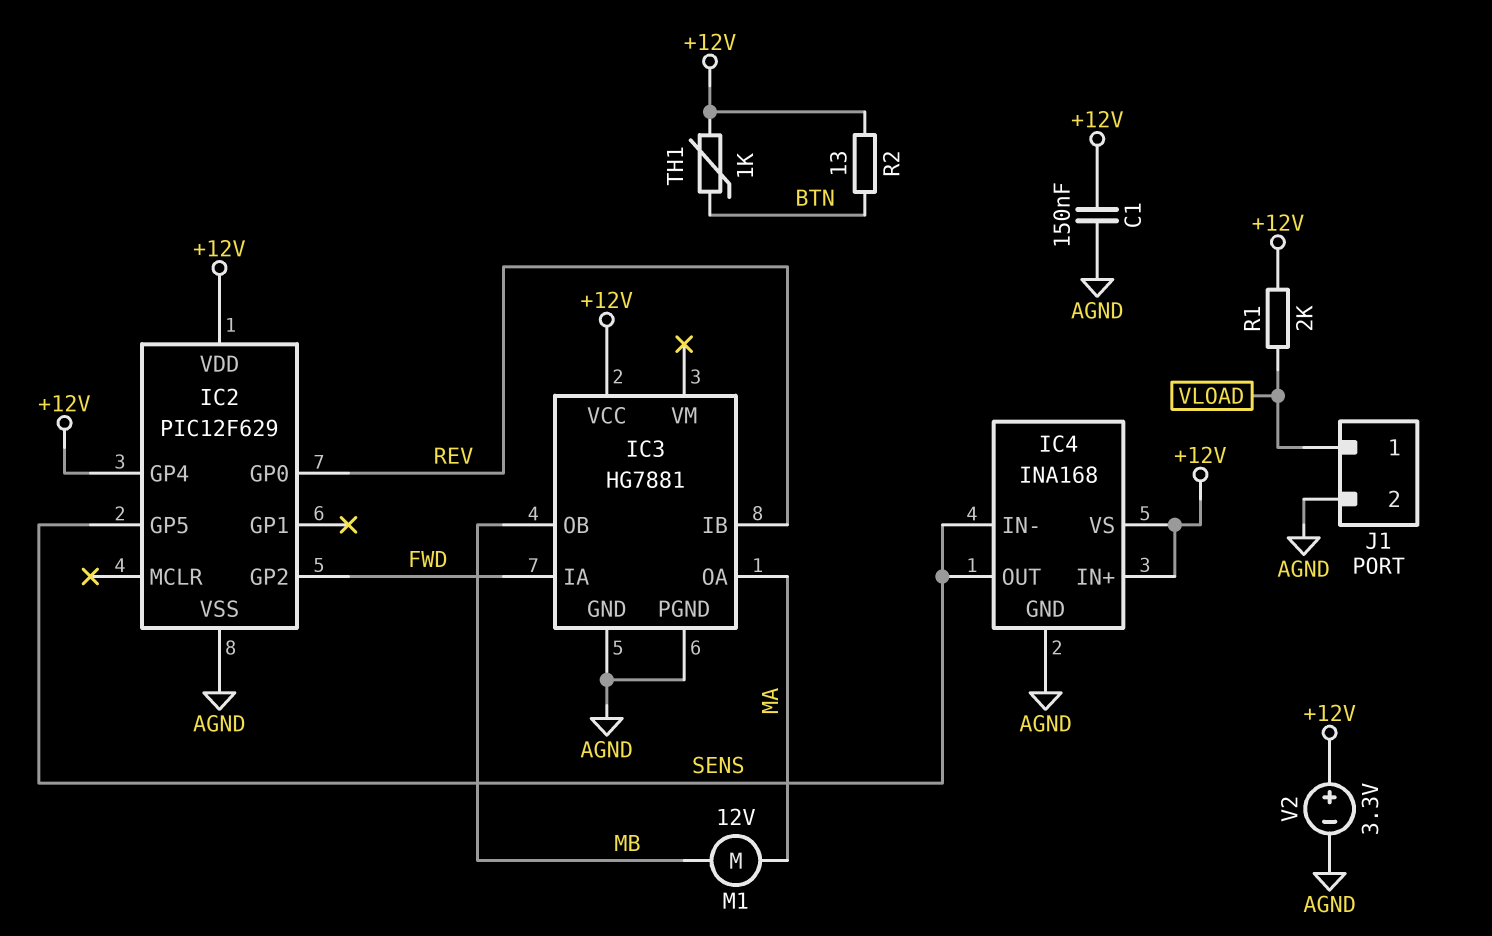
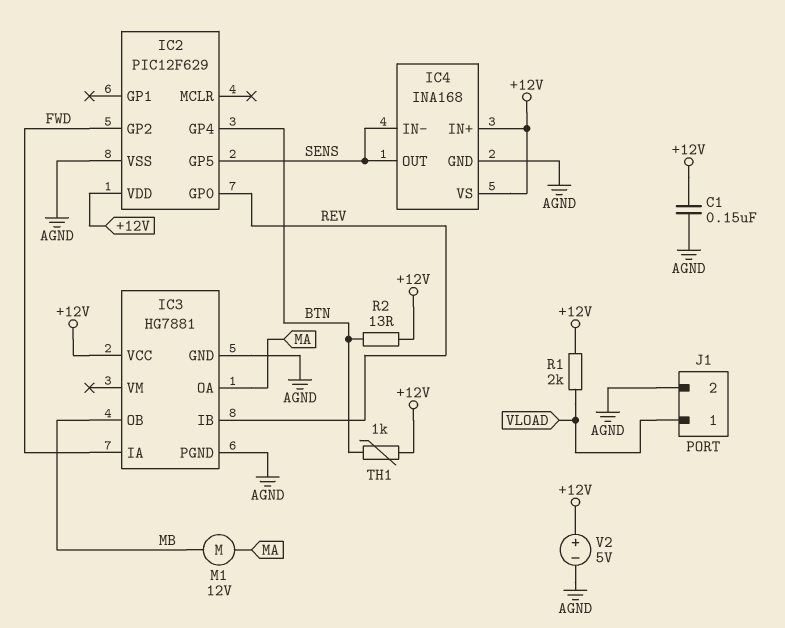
IC2 pin GP4: +12V -> BTN
V2: 3.3V (plus +12V, minus AGND) -> 5V (plus +12V, minus AGND)

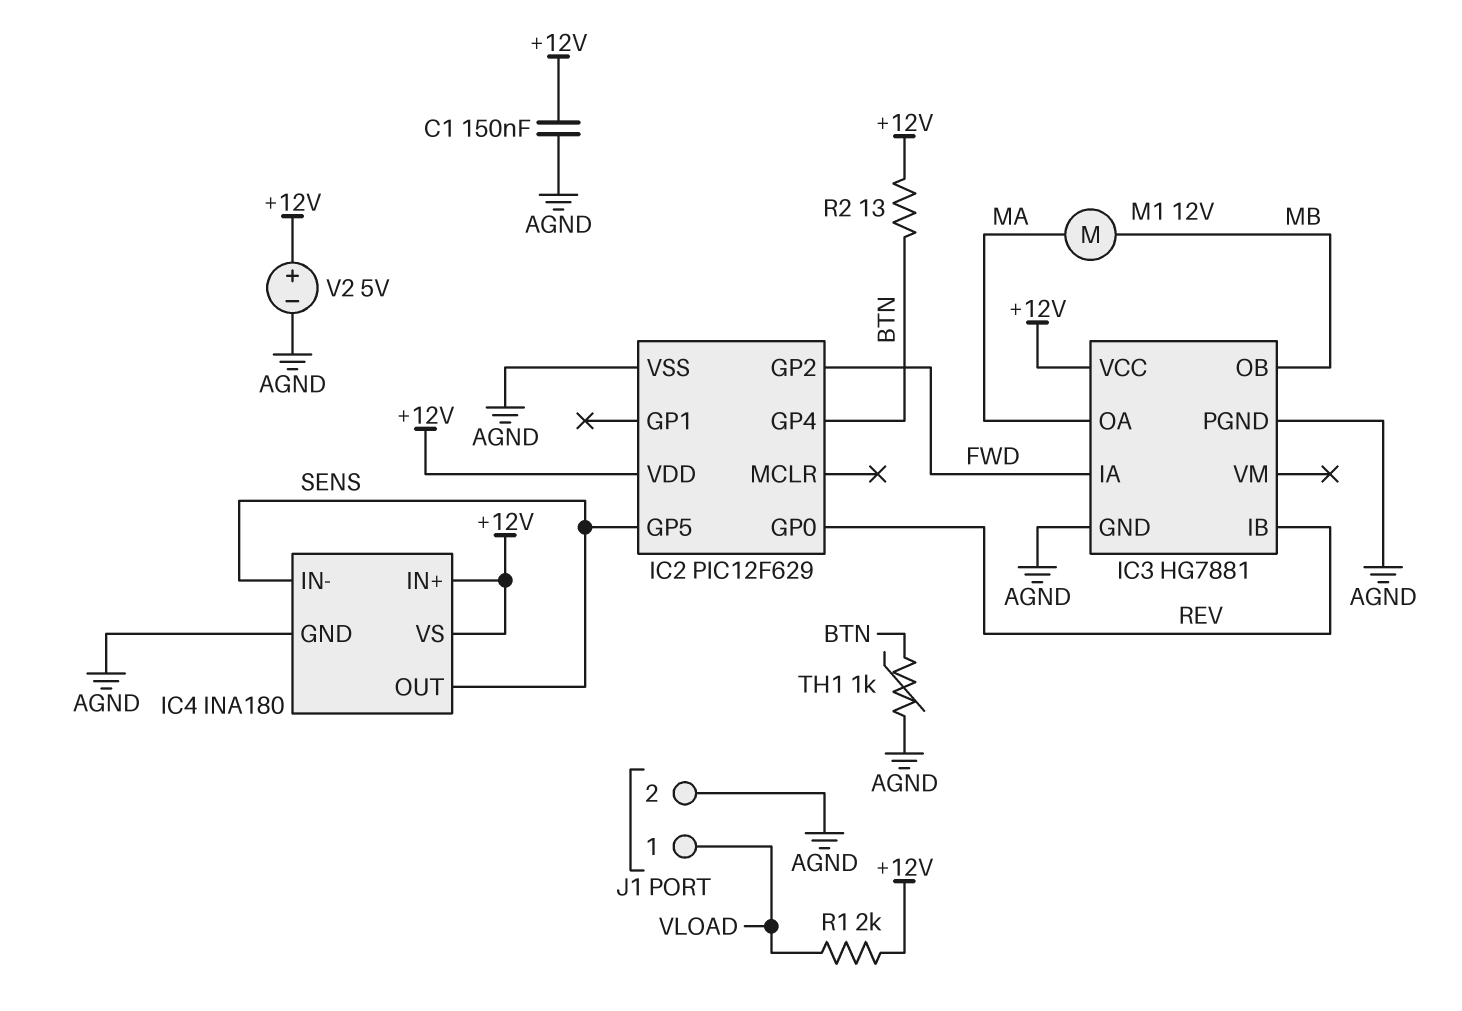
IC4: INA168 -> INA180
TH1: 1k (+12V, BTN) -> 1k (AGND, BTN)

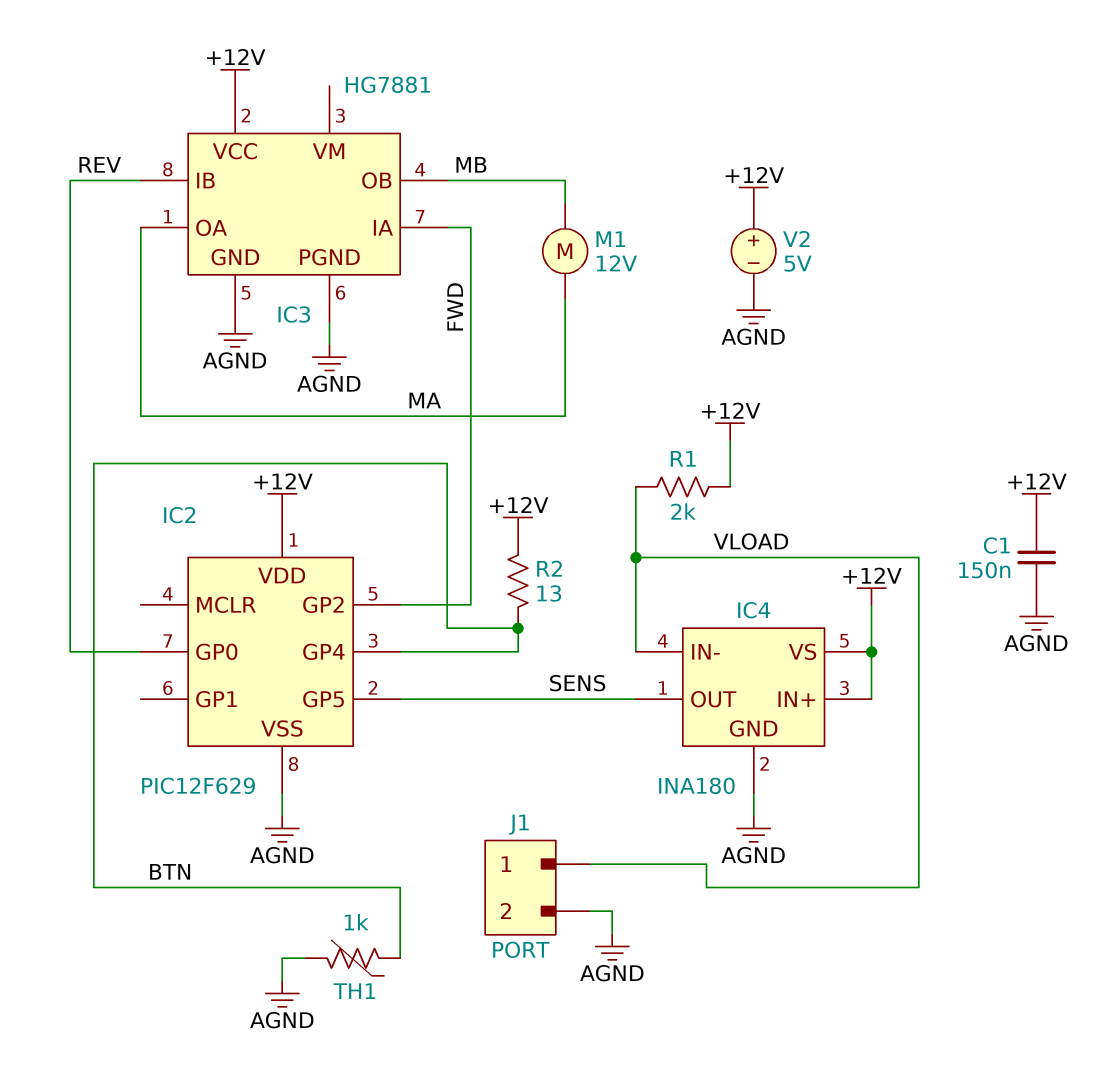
IC4 pin IN-: SENS -> VLOAD

